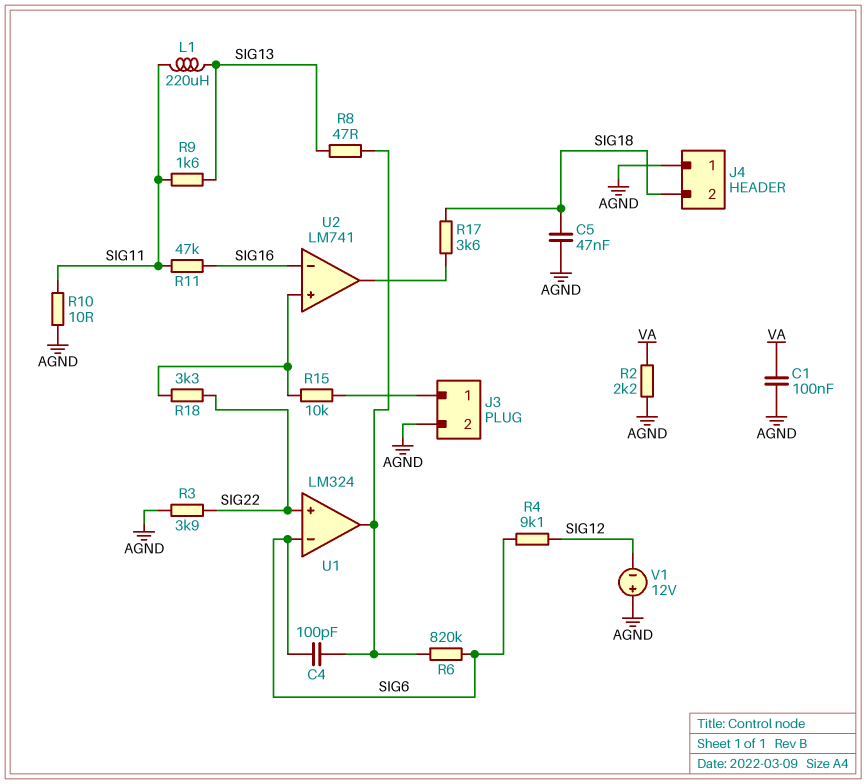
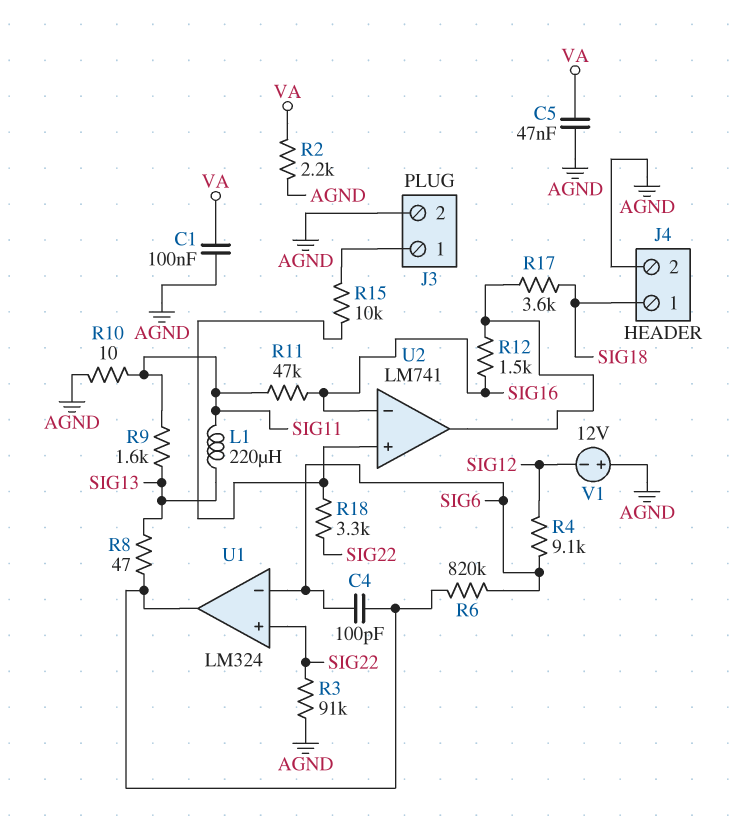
C5: 47nF (AGND, SIG18) -> 47nF (AGND, VA)
J4 pin 1: AGND -> SIG18
J4 pin 2: SIG18 -> AGND
R3: 3.9k (AGND, SIG22) -> 91k (AGND, SIG22)
R12: none -> 1.5k (SIG16, U2/out)

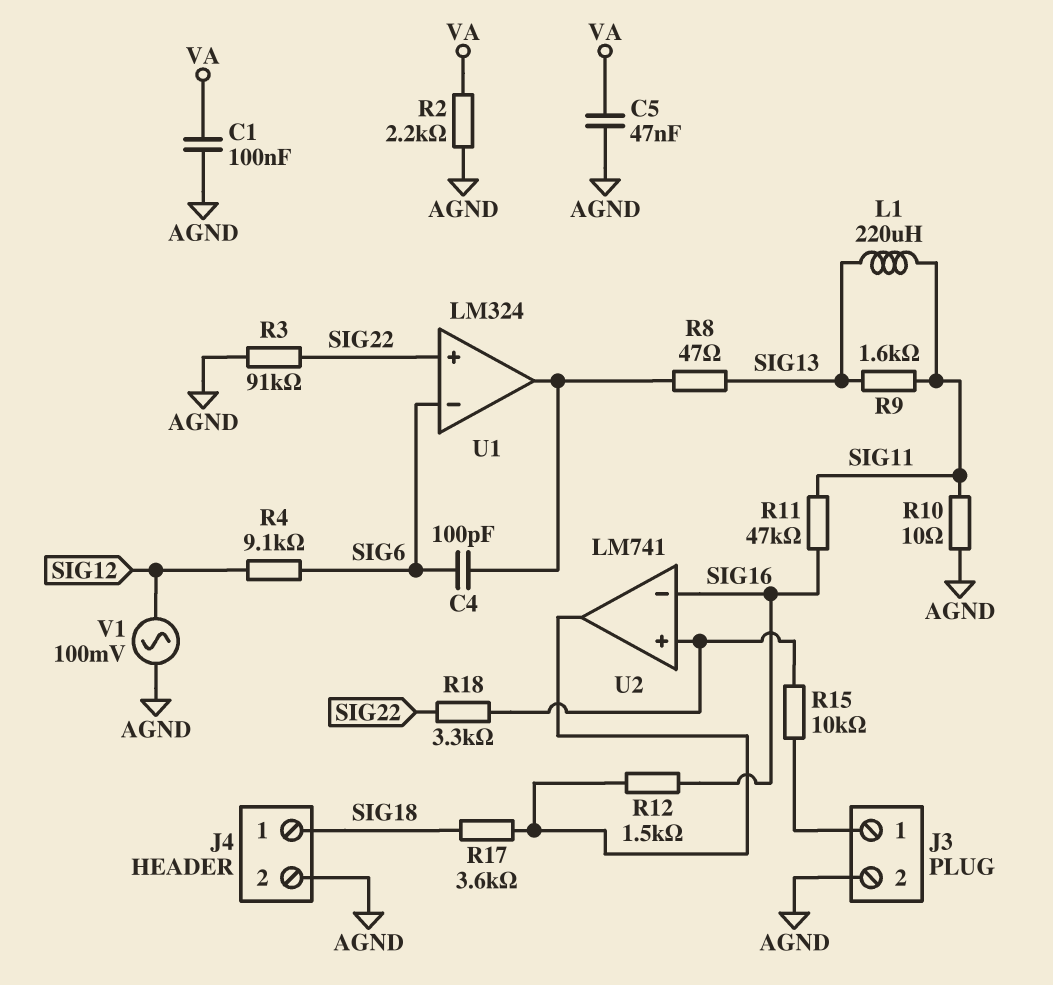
R6: 820k (SIG6, U1/out) -> none
V1: 12V (plus AGND, minus SIG12) -> AC 100mV (AGND, SIG12)

